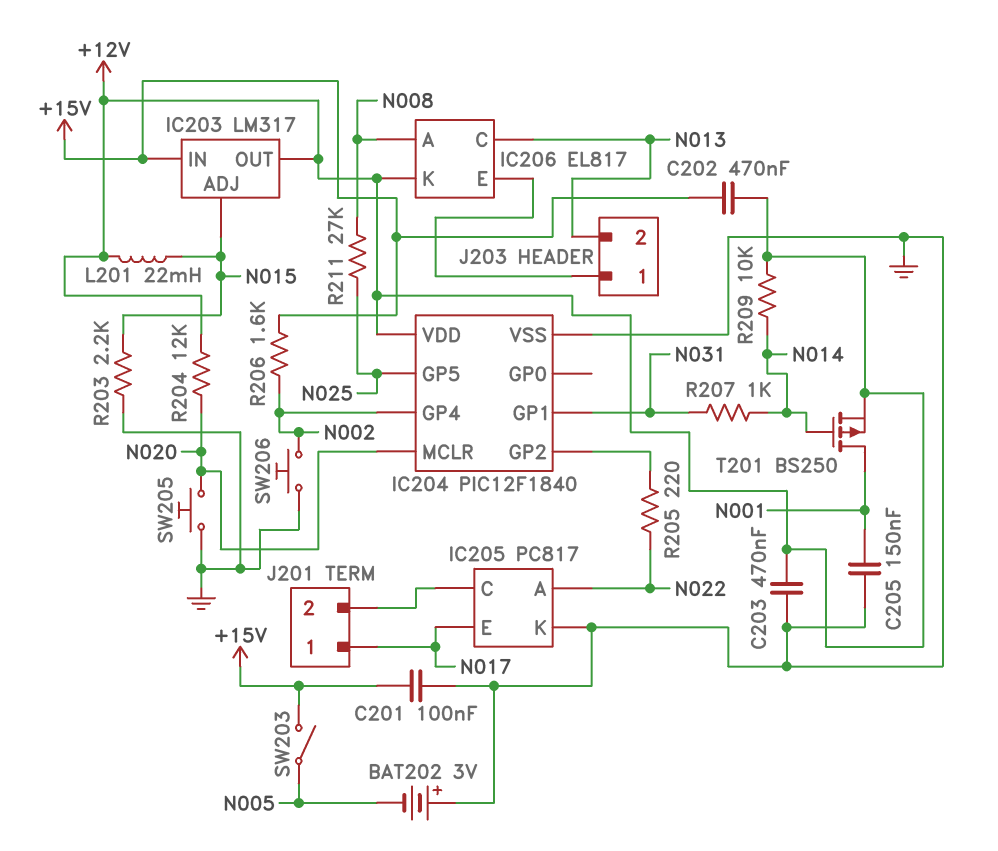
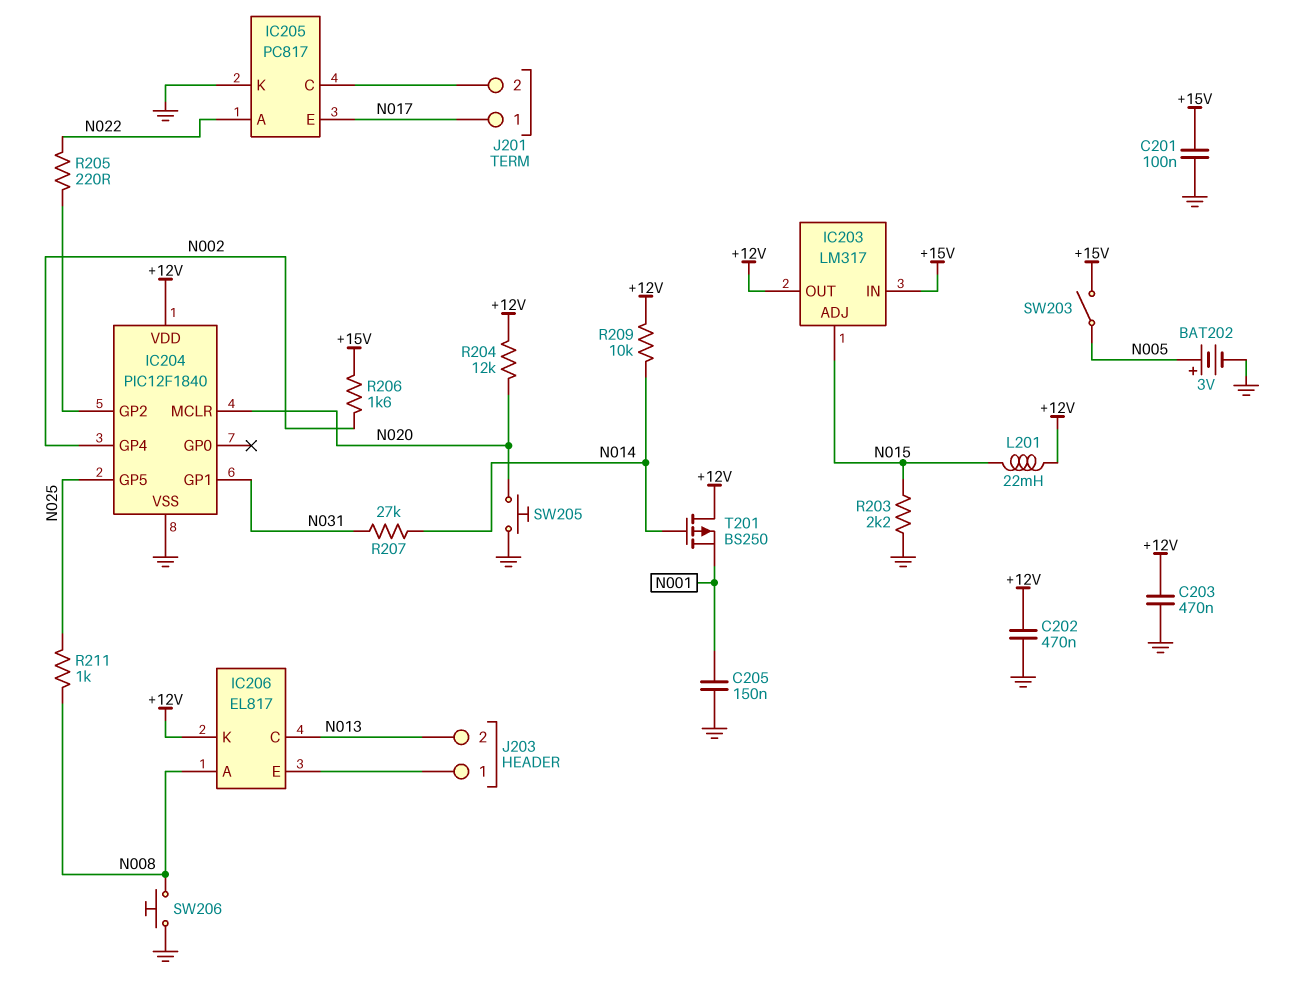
BAT202: 3V (plus GND, minus N005) -> 3V (plus N005, minus GND)
C202: 470nF (+12V, +15V) -> 470nF (+12V, GND)
R207: 1k (N014, N031) -> 27k (N014, N031)
R211: 27k (N008, N025) -> 1k (N008, N025)
SW206: button (GND, N002) -> button (GND, N008)
T201: PMOS BS250 (G N014, D N001, S +12V) -> PMOS BS250 (G N014, D +12V, S N001)

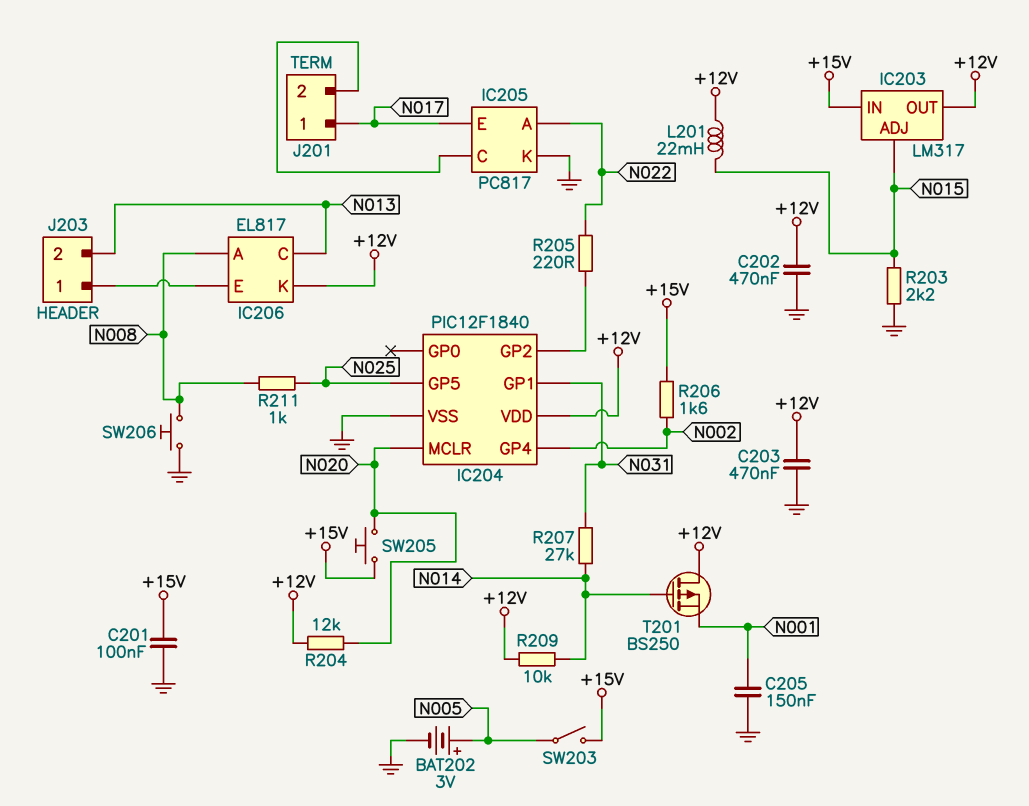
SW205: button (GND, N020) -> button (+15V, N020)

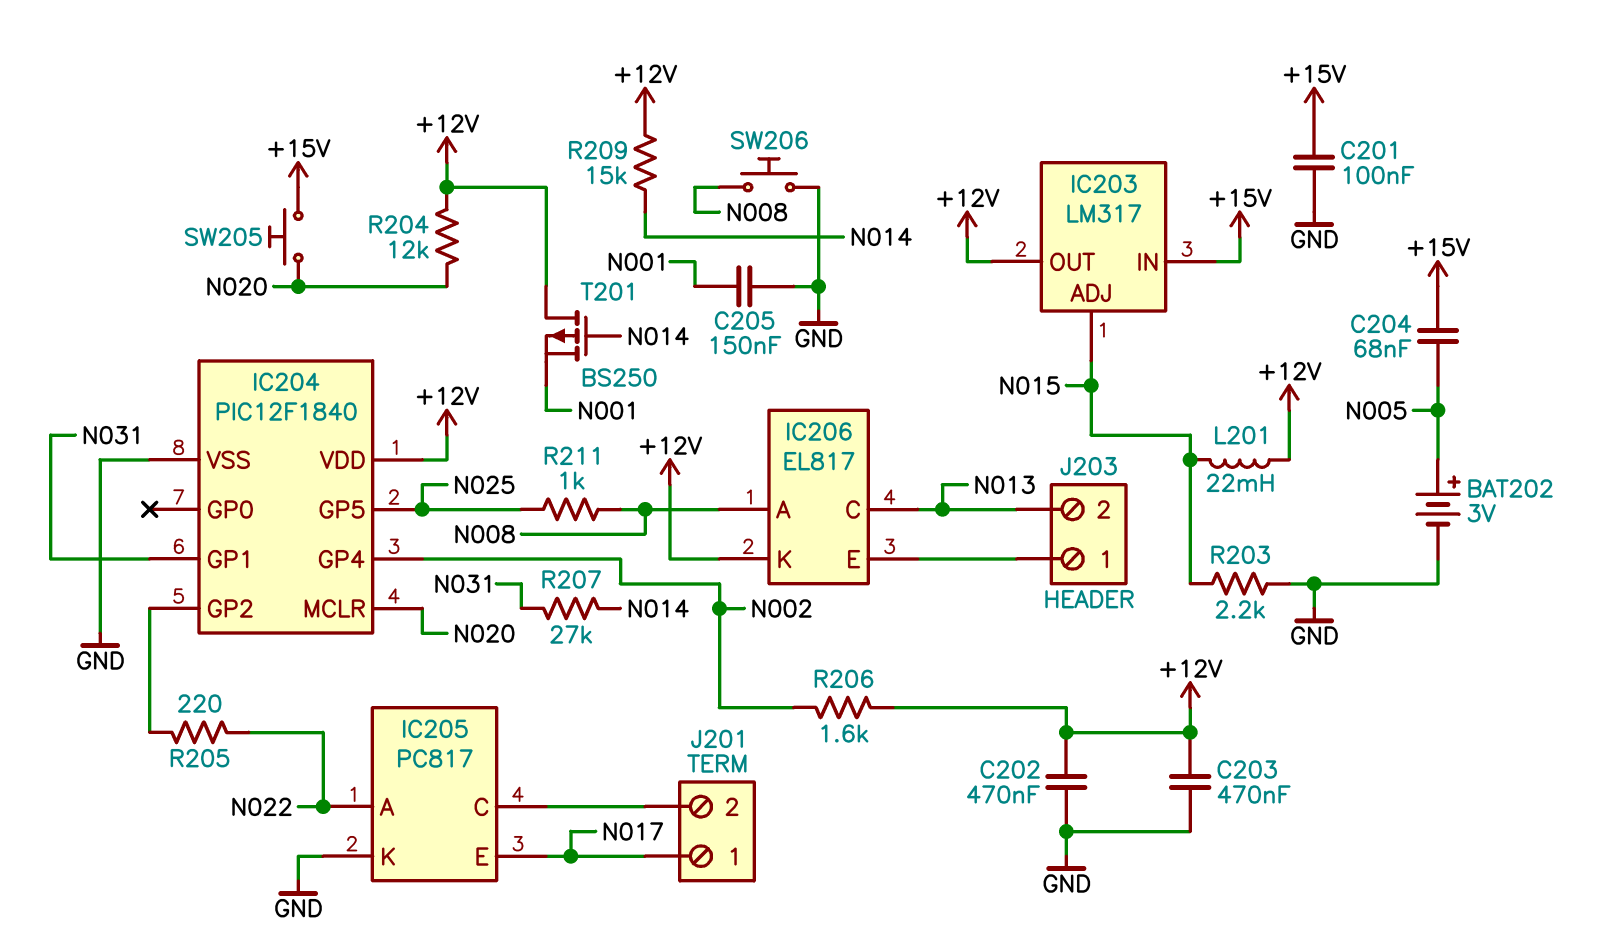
C204: none -> 68nF (+15V, N005)
R206: 1.6k (+15V, N002) -> 1.6k (+12V, N002)
R209: 10k (+12V, N014) -> 15k (+12V, N014)
SW203: switch (+15V, N005) -> none

